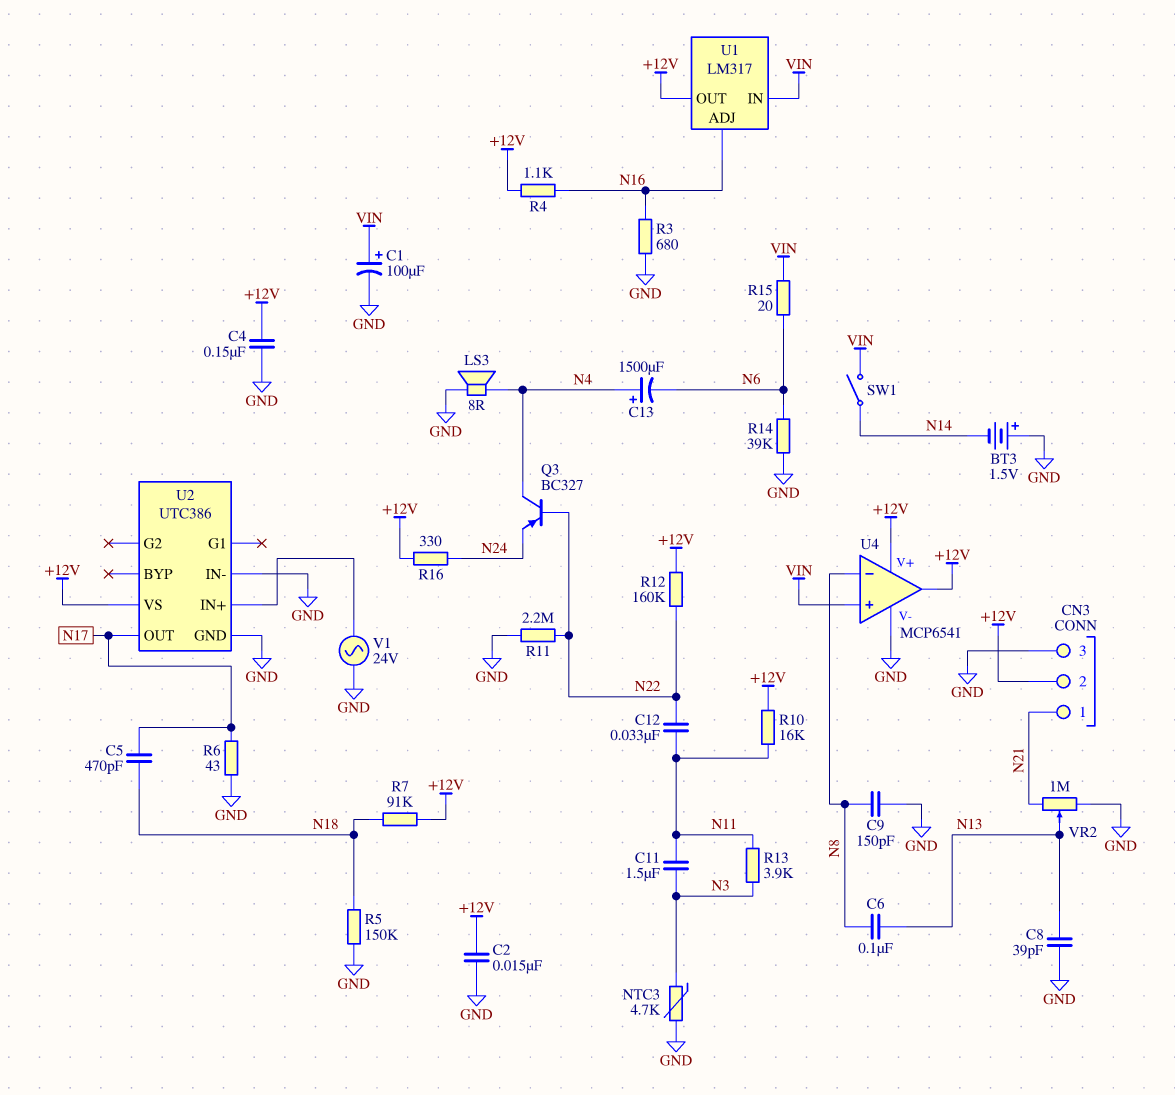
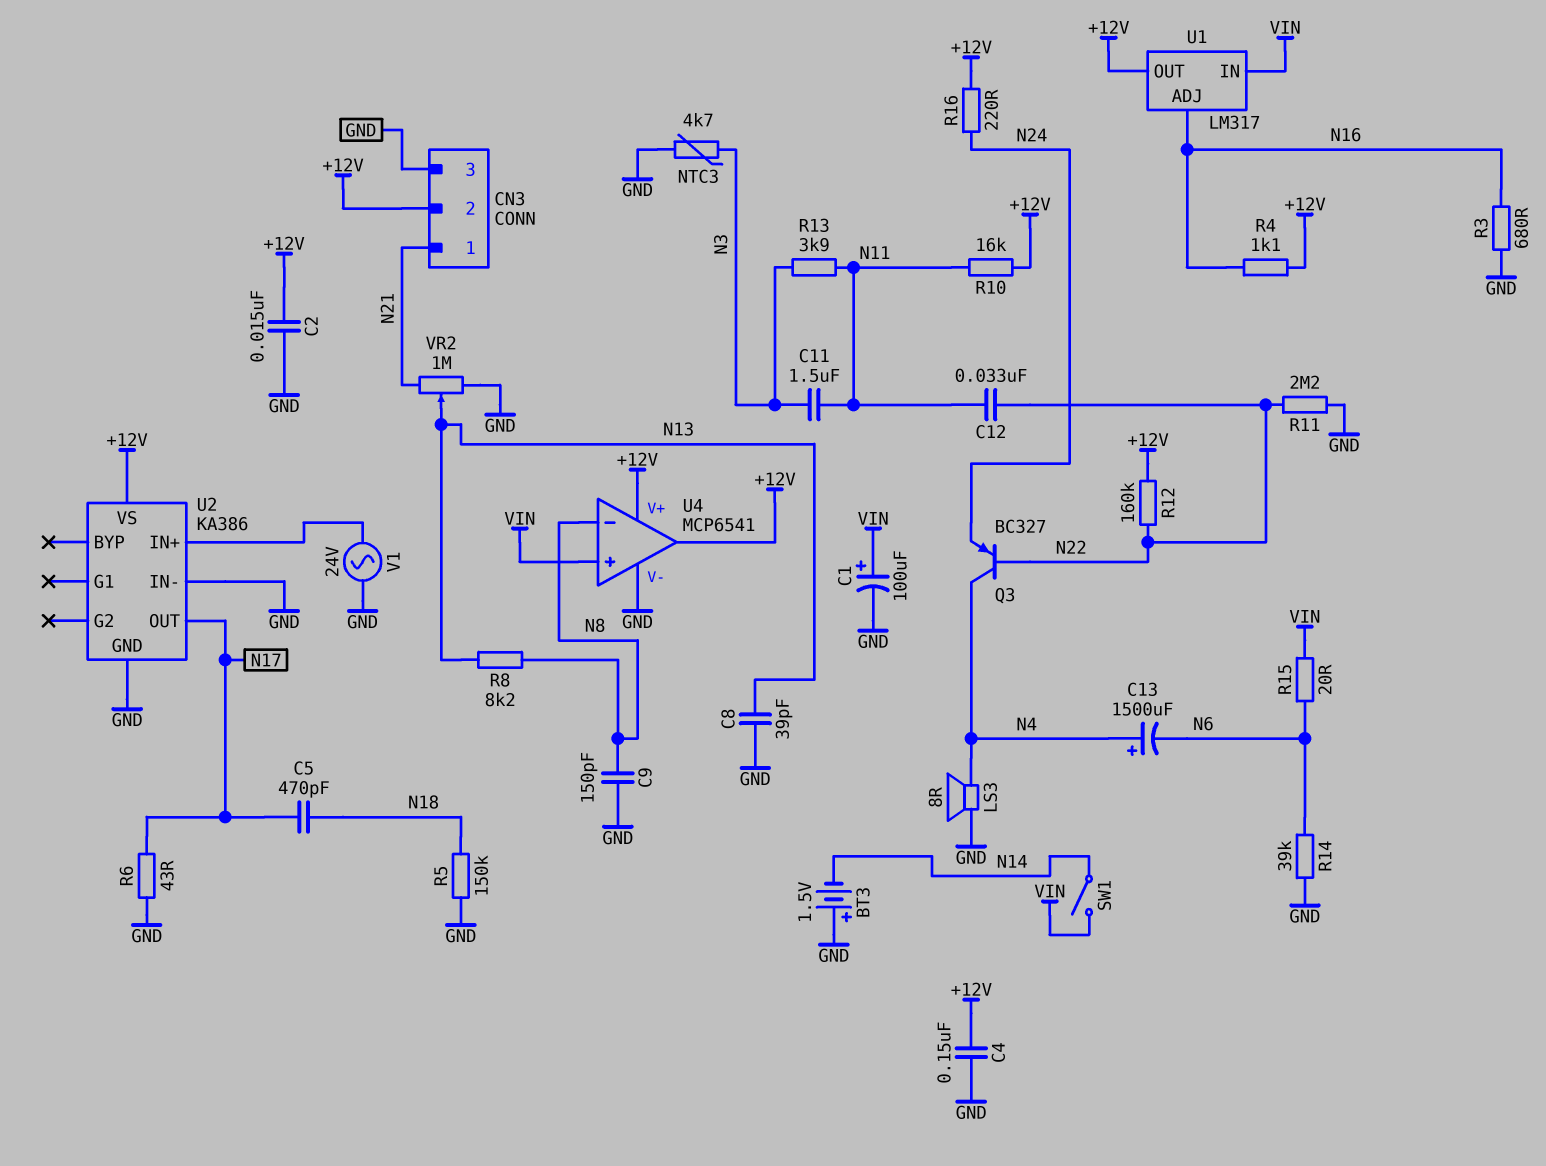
C6: 100nF (N8, N13) -> none
R7: 91k (+12V, N18) -> none
R8: none -> 8.2k (N8, N13)
R16: 330 (+12V, N24) -> 220 (+12V, N24)
U2: UTC386 -> KA386

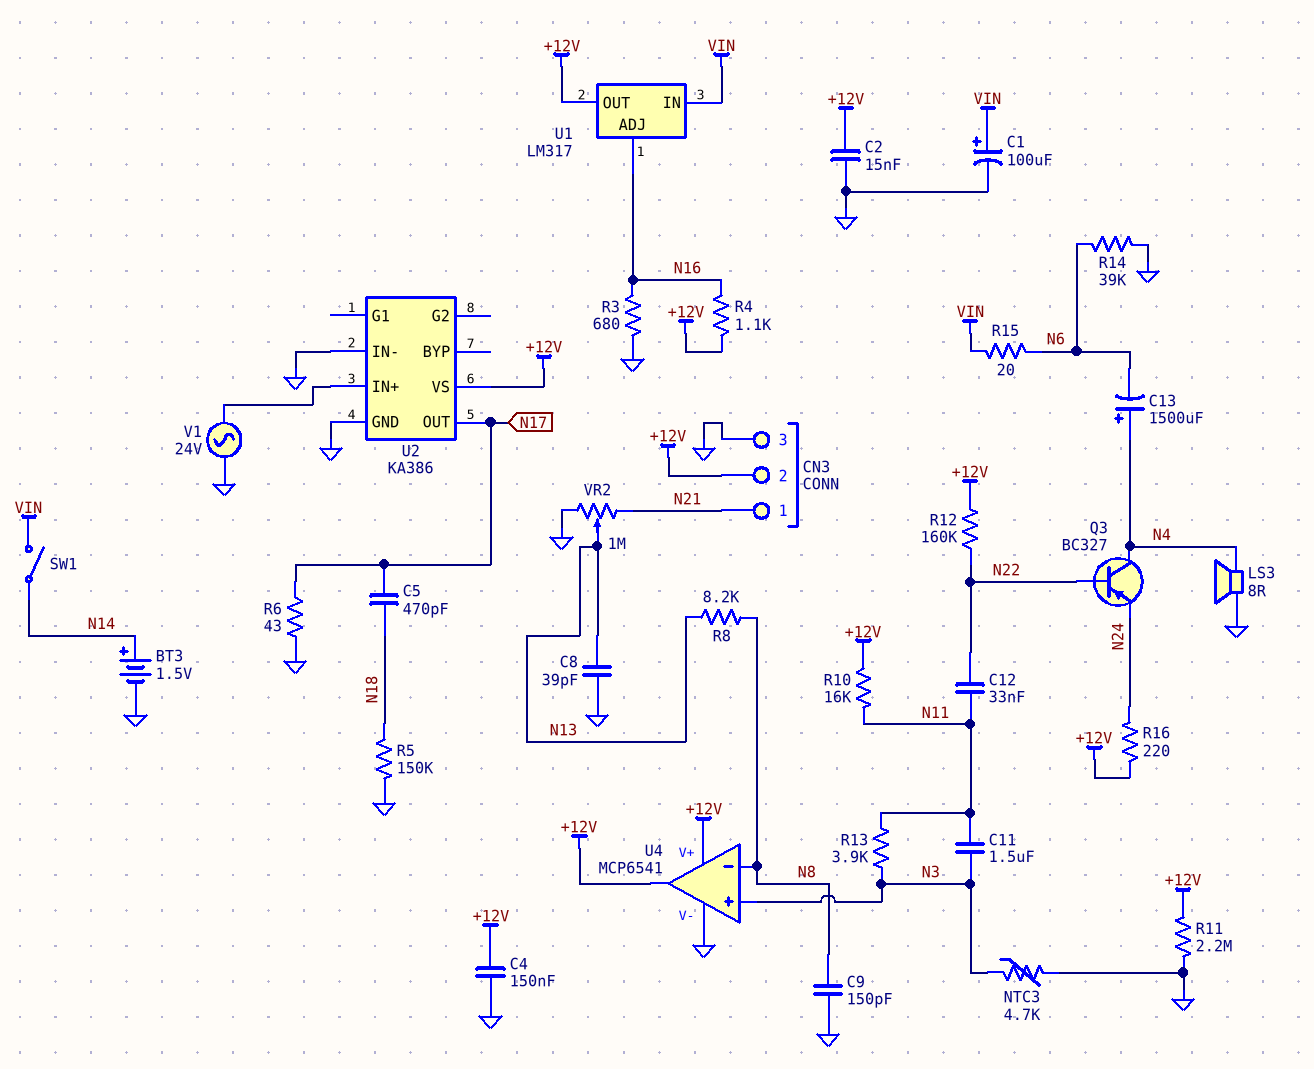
BT3: 1.5V (plus GND, minus N14) -> 1.5V (plus N14, minus GND)
R11: 2.2M (GND, N22) -> 2.2M (+12V, GND)
U4 pin in+: VIN -> N3

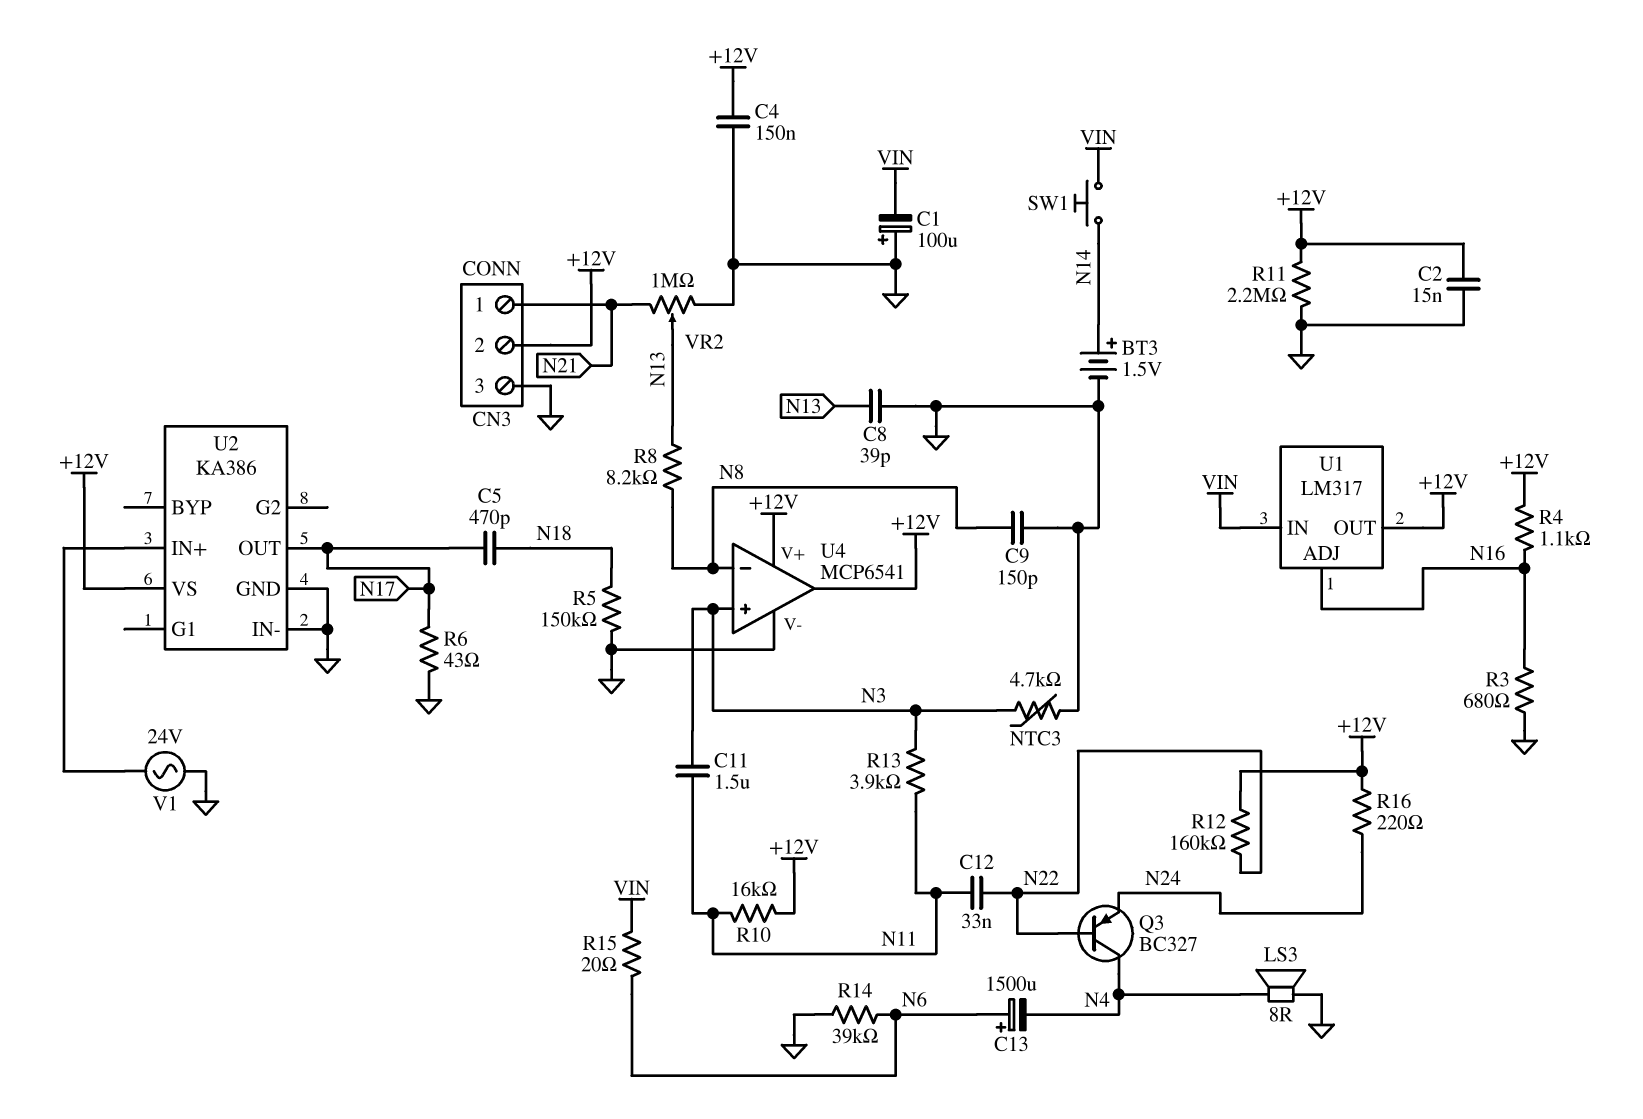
C1: 100uF (plus VIN, minus GND) -> 100uF (plus GND, minus VIN)
C13: 1500uF (plus N4, minus N6) -> 1500uF (plus N6, minus N4)
SW1: switch (N14, VIN) -> button (N14, VIN)

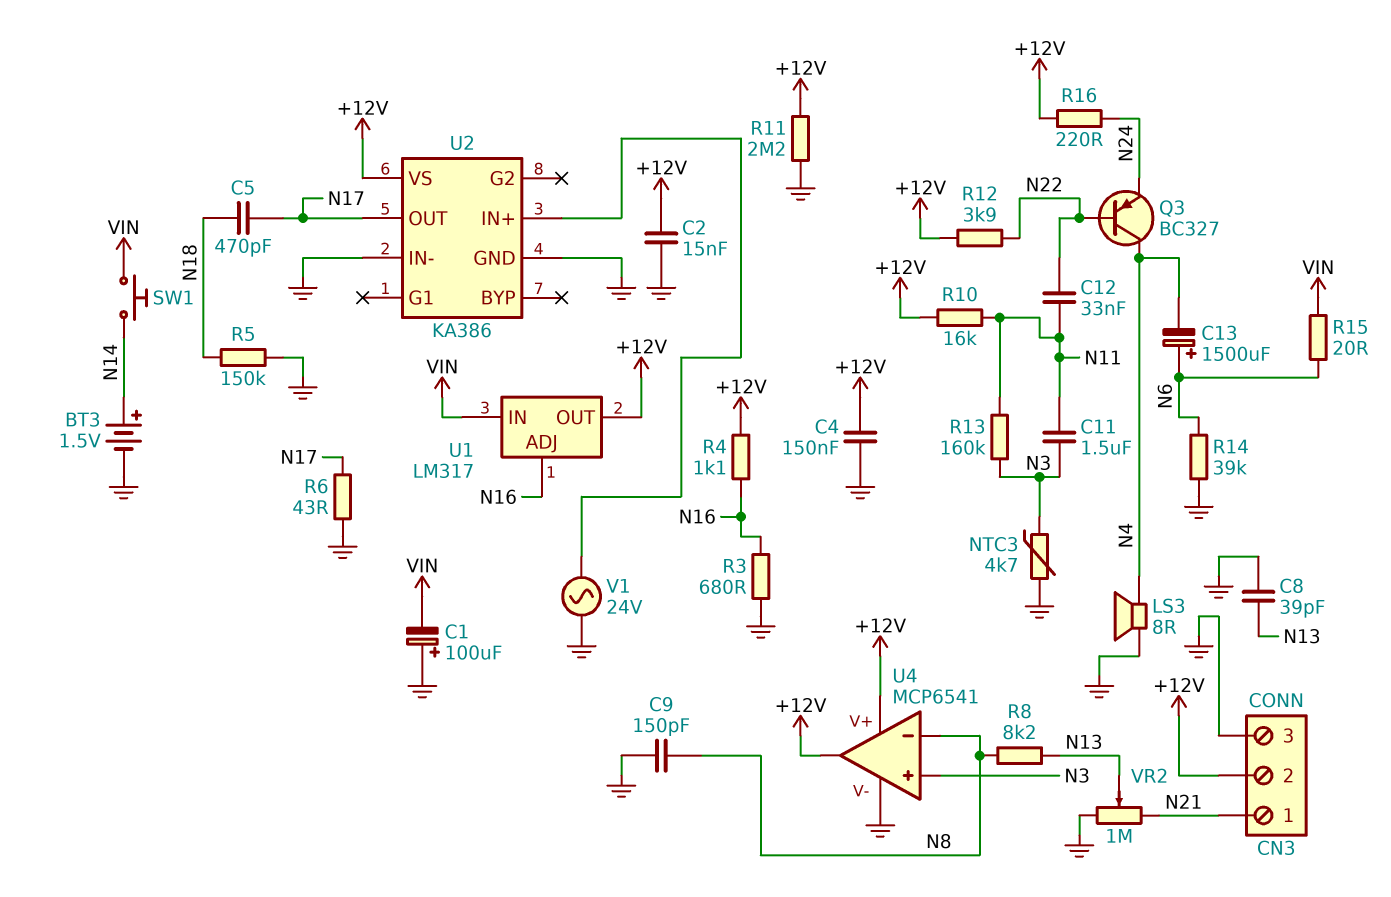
R12: 160k (+12V, N22) -> 3.9k (+12V, N22)
R13: 3.9k (N3, N11) -> 160k (N3, N11)

